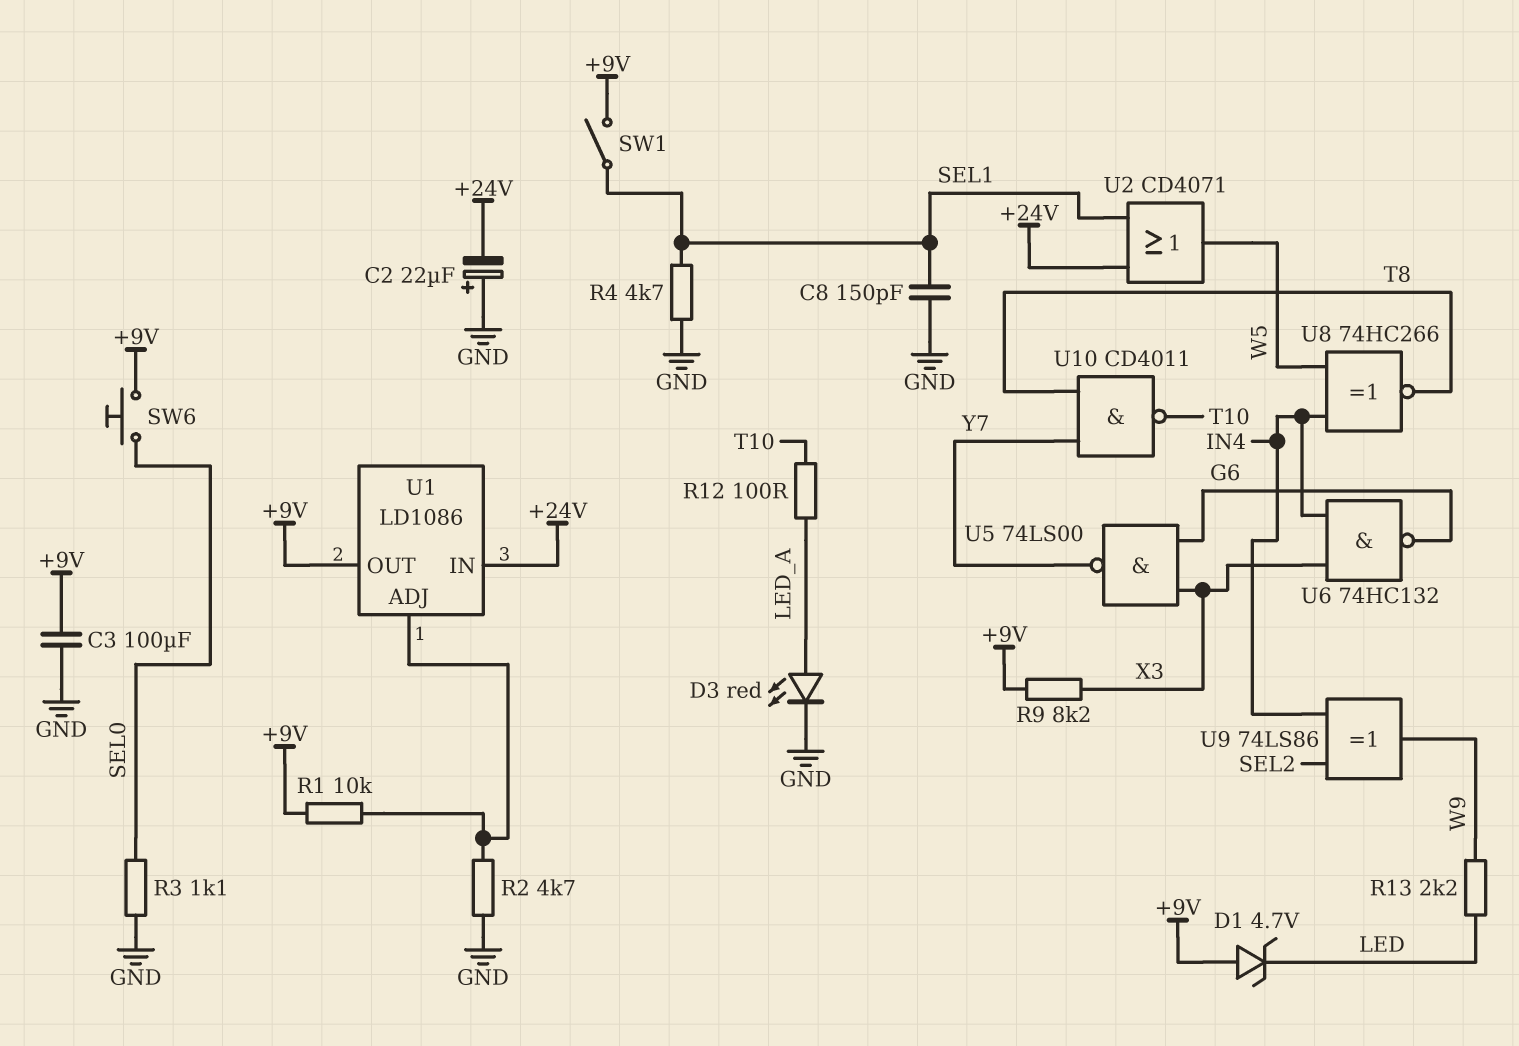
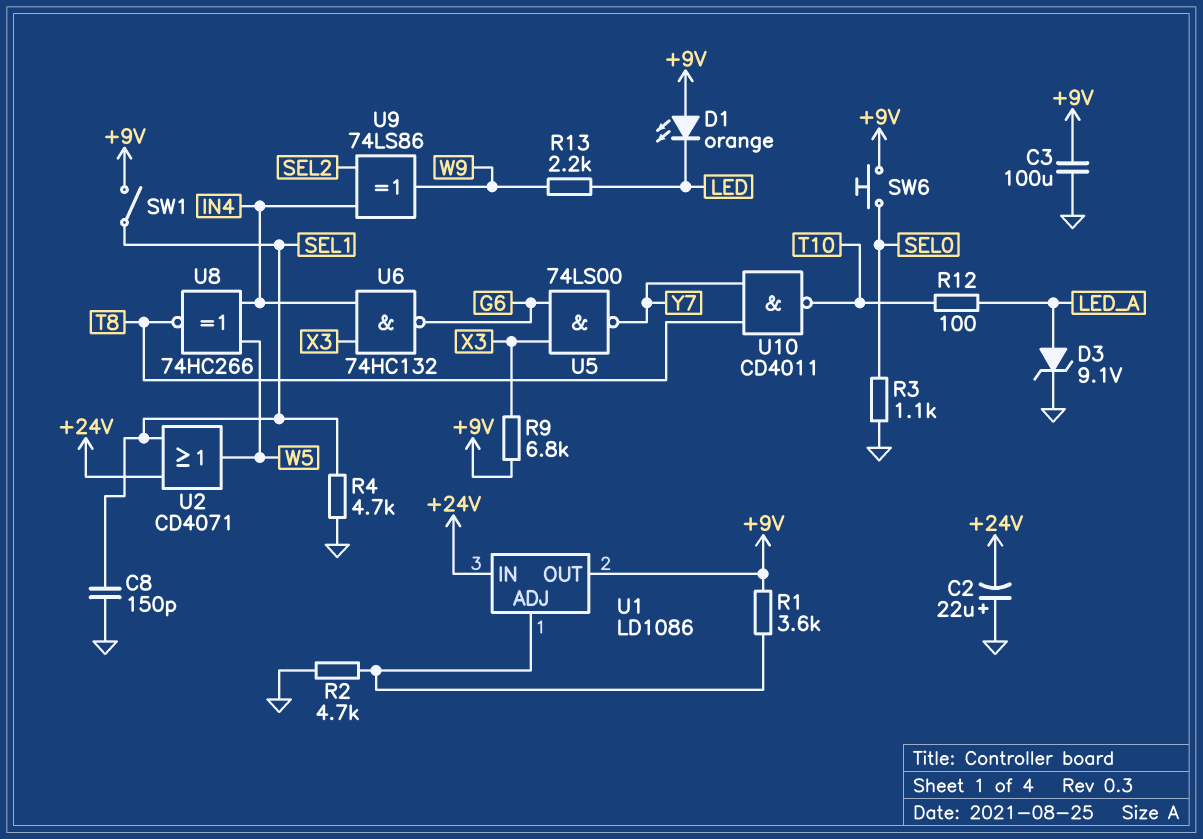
D1: zener 4.7V (A +9V, K LED) -> LED orange (A +9V, K LED)
D3: LED red (A LED_A, K GND) -> zener 9.1V (A LED_A, K GND)
R1: 10k (+9V, U1/ADJ) -> 3.6k (+9V, U1/ADJ)
R9: 8.2k (+9V, X3) -> 6.8k (+9V, X3)

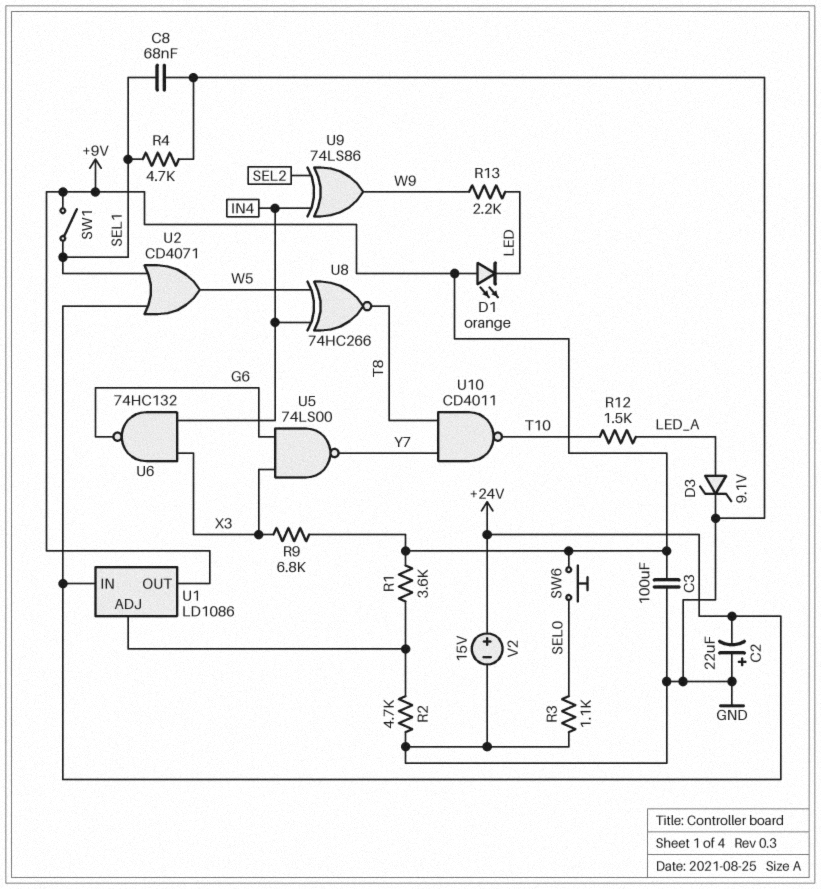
C8: 150pF (GND, SEL1) -> 68nF (GND, SEL1)
R12: 100 (LED_A, T10) -> 1.5k (LED_A, T10)
V2: none -> 15V (plus +24V, minus GND)

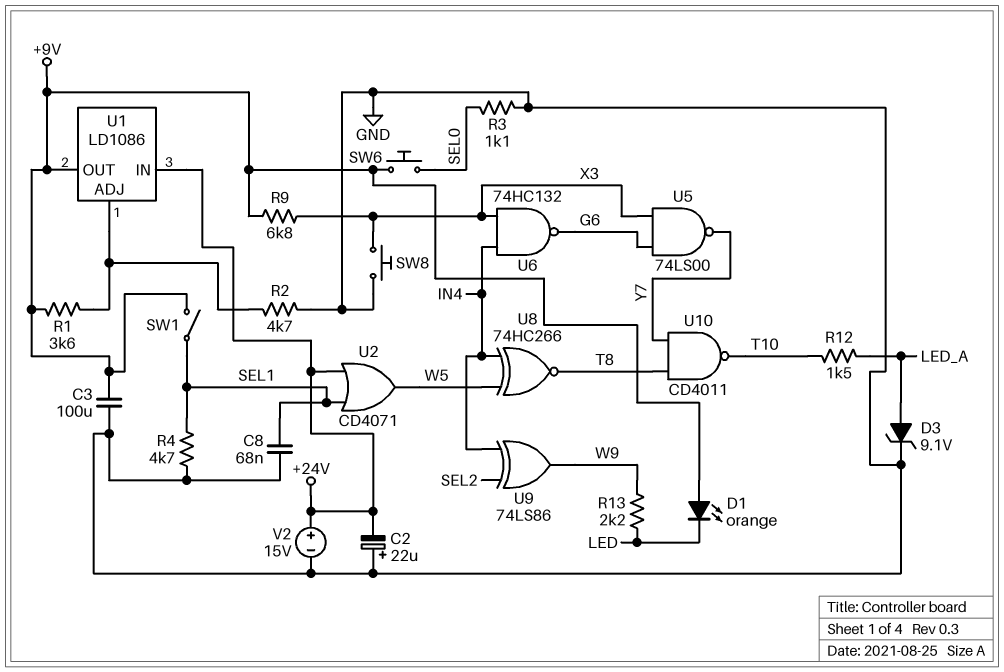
SW8: none -> button (GND, X3)

